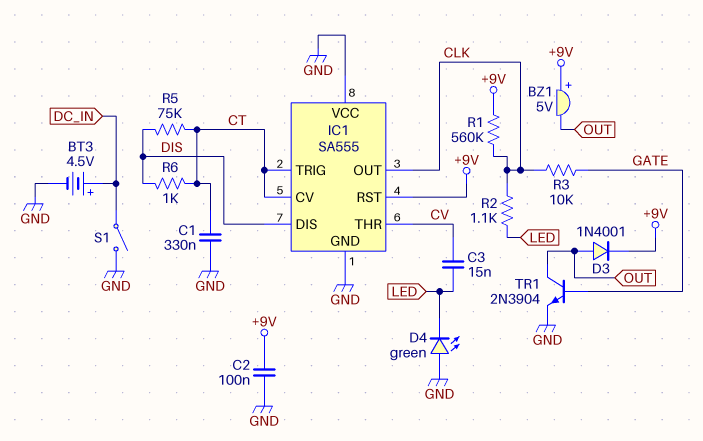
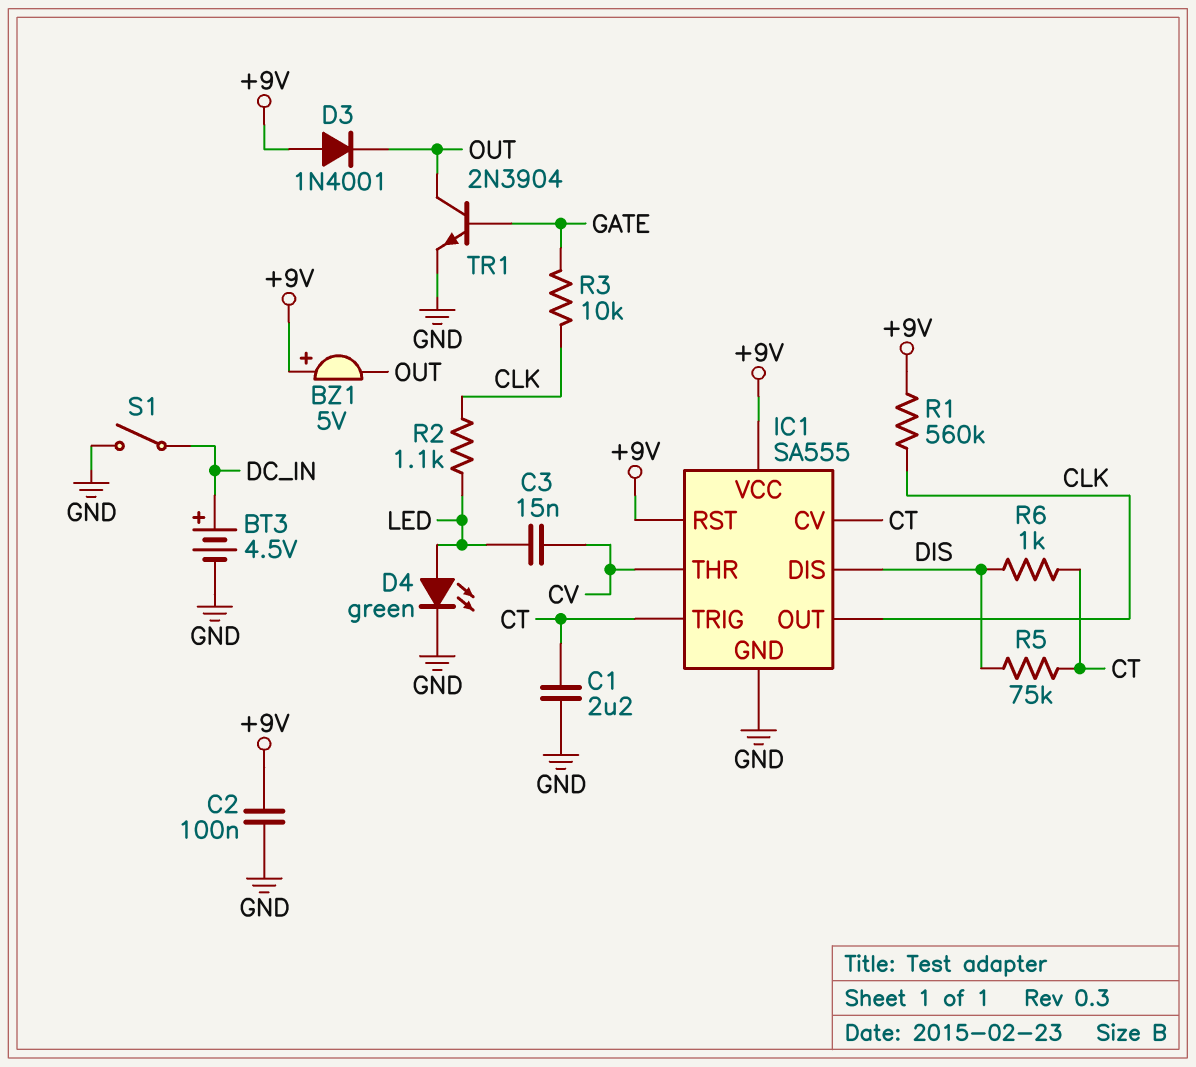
C1: 330nF (CT, GND) -> 2.2uF (CT, GND)
D3: diode 1N4001 (A OUT, K +9V) -> diode 1N4001 (A +9V, K OUT)
D4: LED green (A GND, K LED) -> LED green (A LED, K GND)
IC1 pin VCC: GND -> +9V

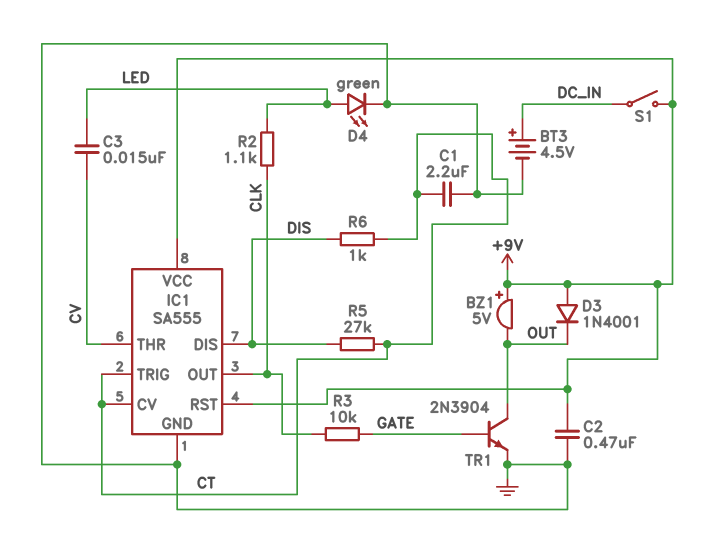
C2: 100nF (+9V, GND) -> 470nF (+9V, GND)
R1: 560k (+9V, CLK) -> none
R5: 75k (CT, DIS) -> 27k (CT, DIS)
S1: switch (DC_IN, GND) -> switch (+9V, DC_IN)

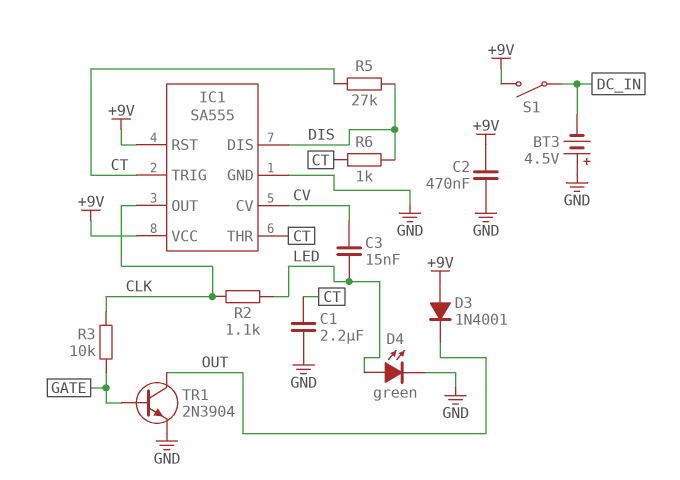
BT3: 4.5V (plus DC_IN, minus GND) -> 4.5V (plus GND, minus DC_IN)
BZ1: buzzer 5V (plus +9V, minus OUT) -> none
IC1 pin CV: CT -> CV
IC1 pin THR: CV -> CT

